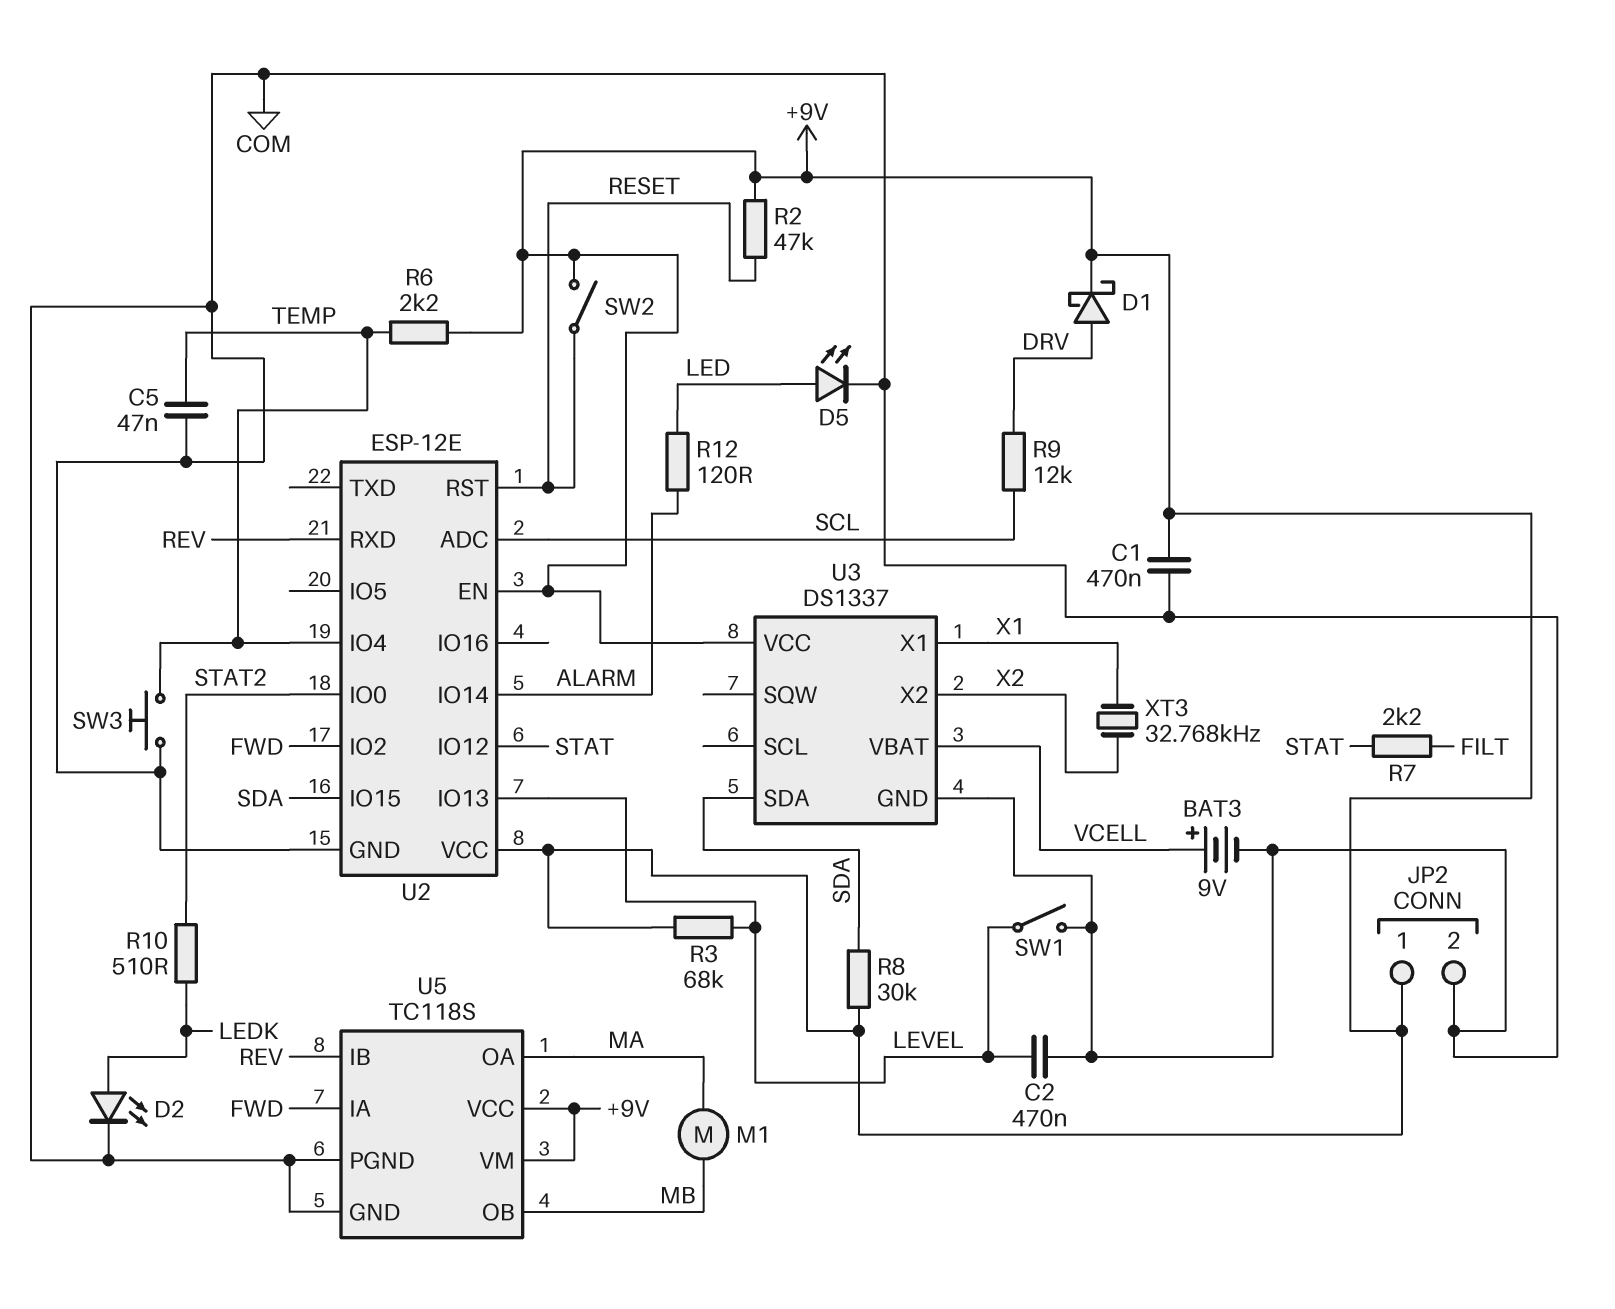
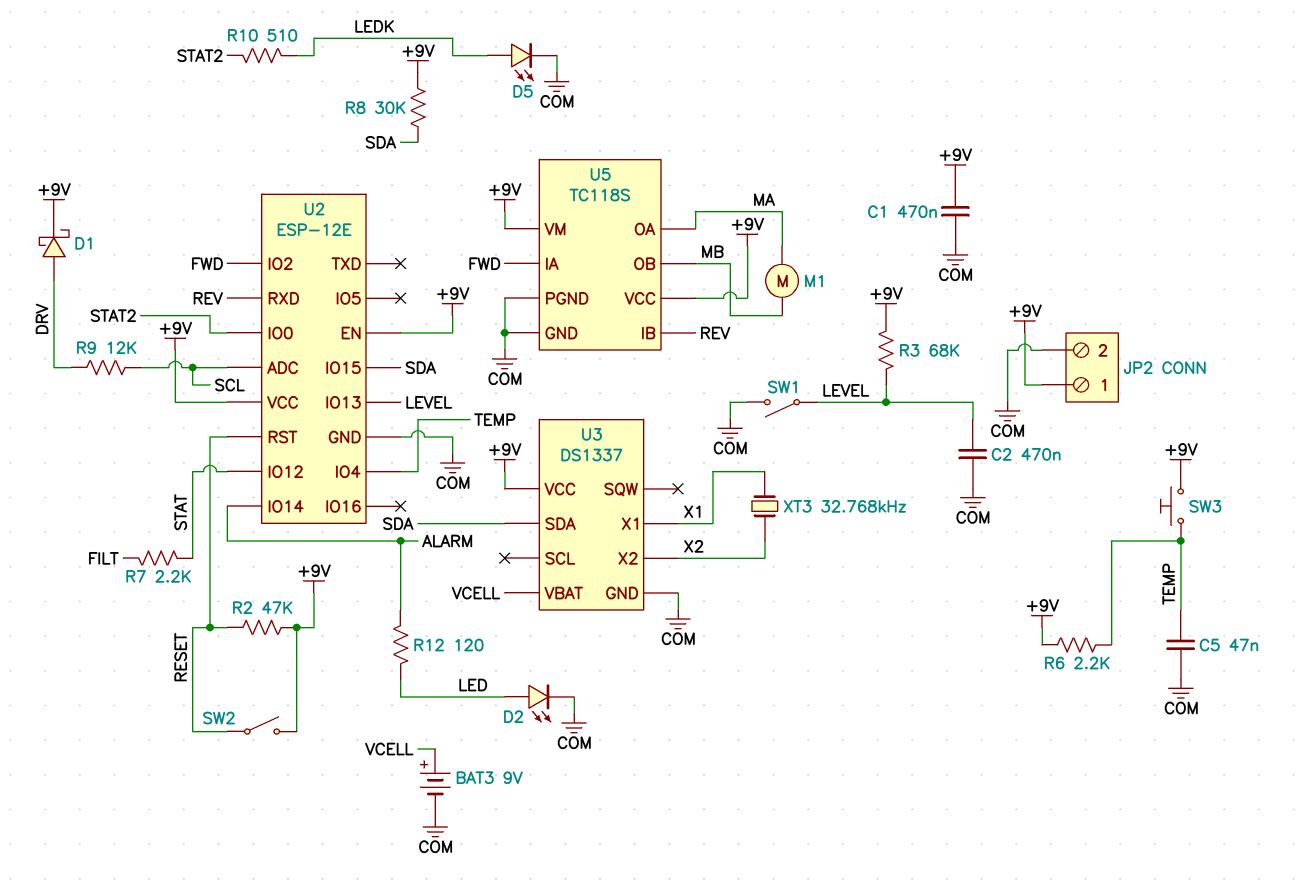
D2: LED (A LEDK, K COM) -> LED (A LED, K COM)
D5: LED (A LED, K COM) -> LED (A LEDK, K COM)
SW3: button (COM, TEMP) -> button (+9V, TEMP)

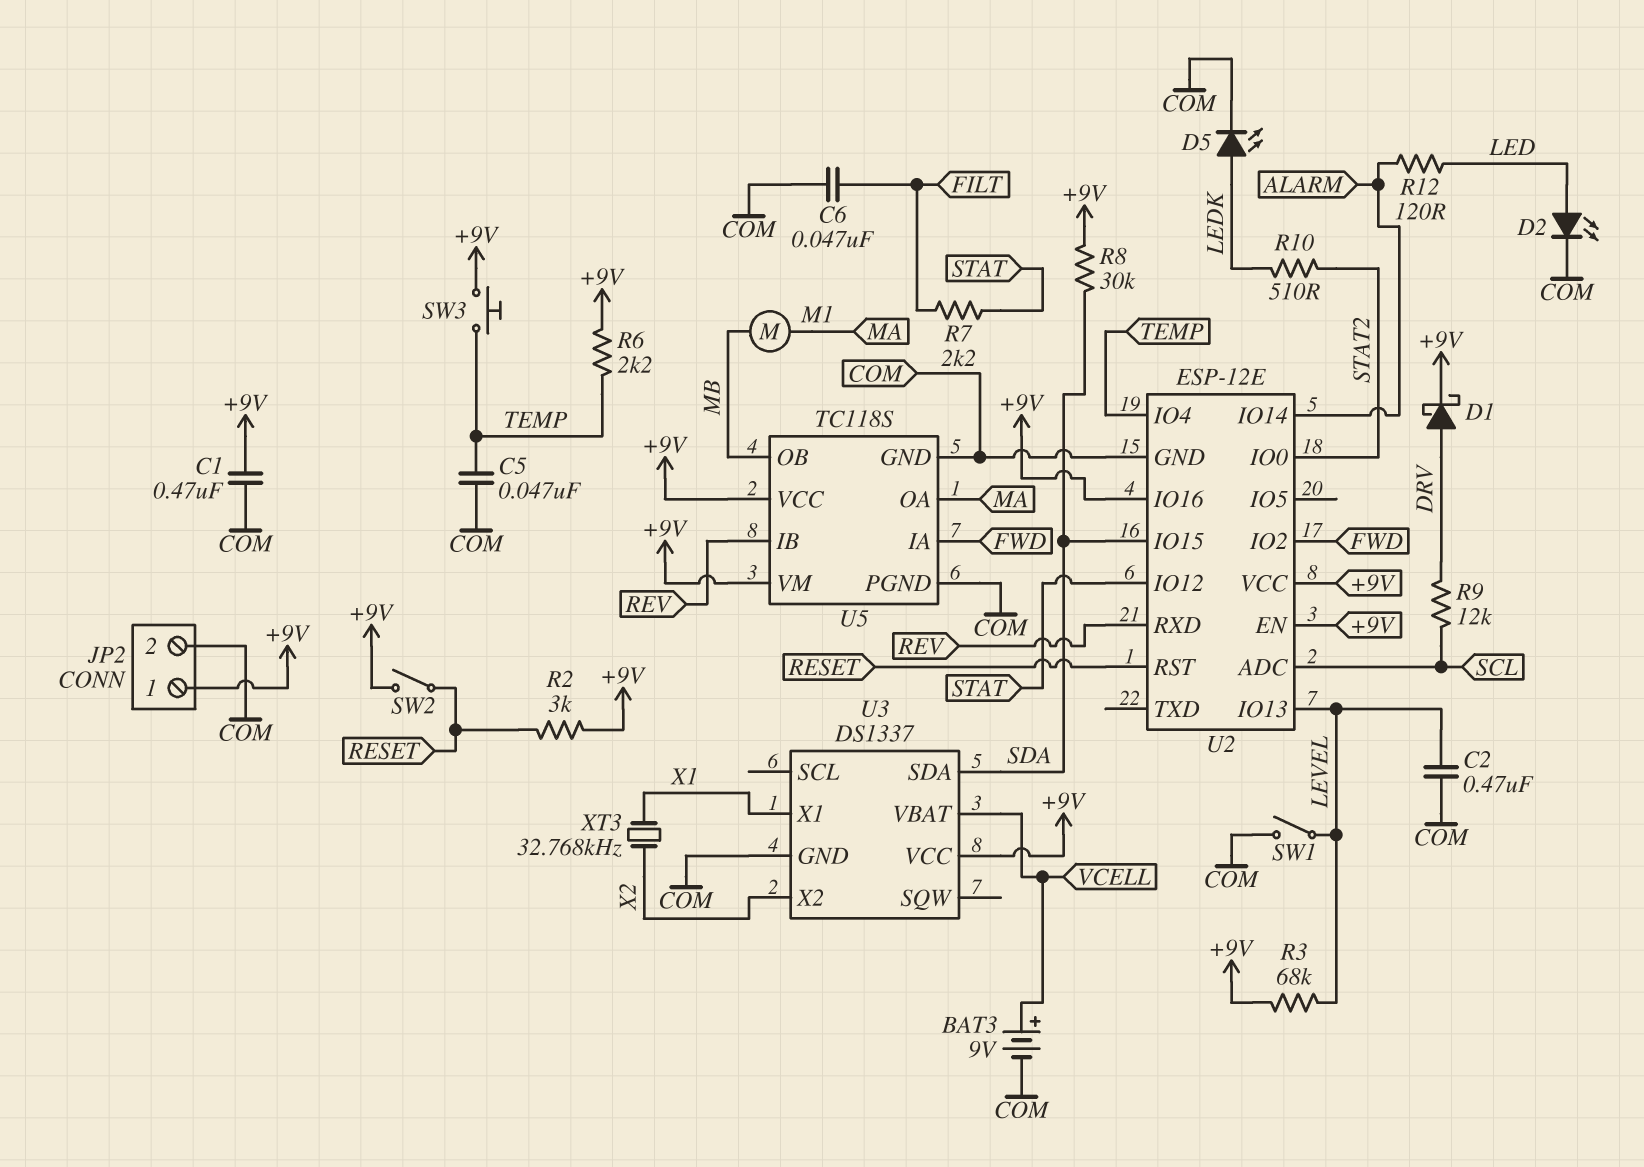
C6: none -> 47nF (COM, FILT)
R2: 47k (+9V, RESET) -> 3k (+9V, RESET)
U2 pin IO16: none -> +9V

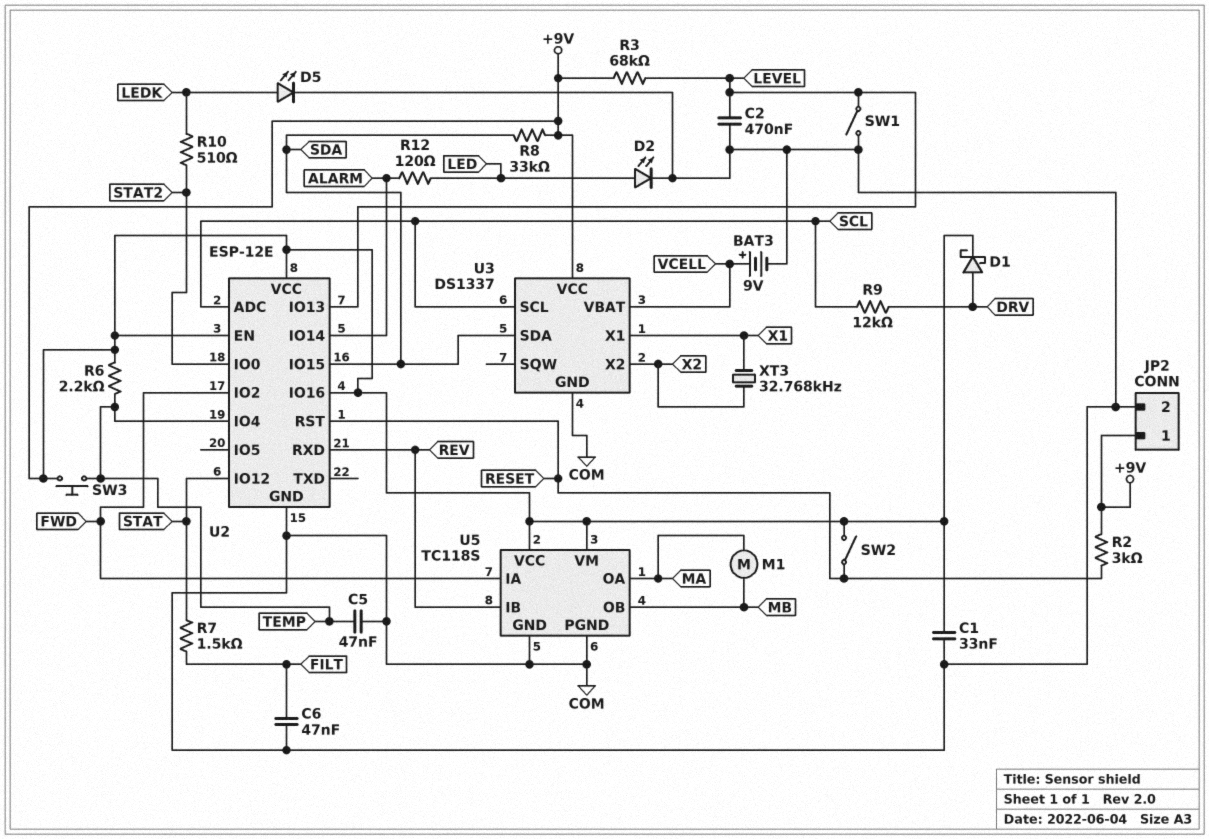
C1: 470nF (+9V, COM) -> 33nF (+9V, COM)
R7: 2.2k (FILT, STAT) -> 1.5k (FILT, STAT)
R8: 30k (+9V, SDA) -> 33k (+9V, SDA)
U3 pin SCL: none -> SCL

